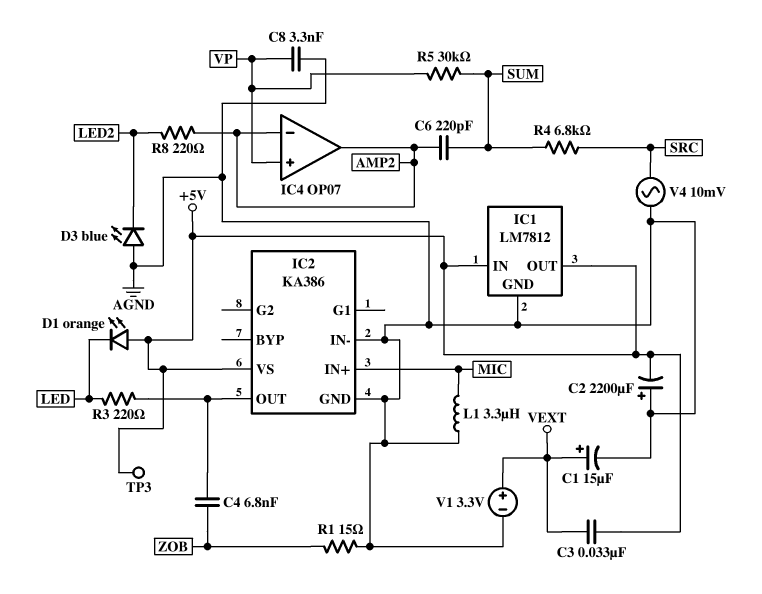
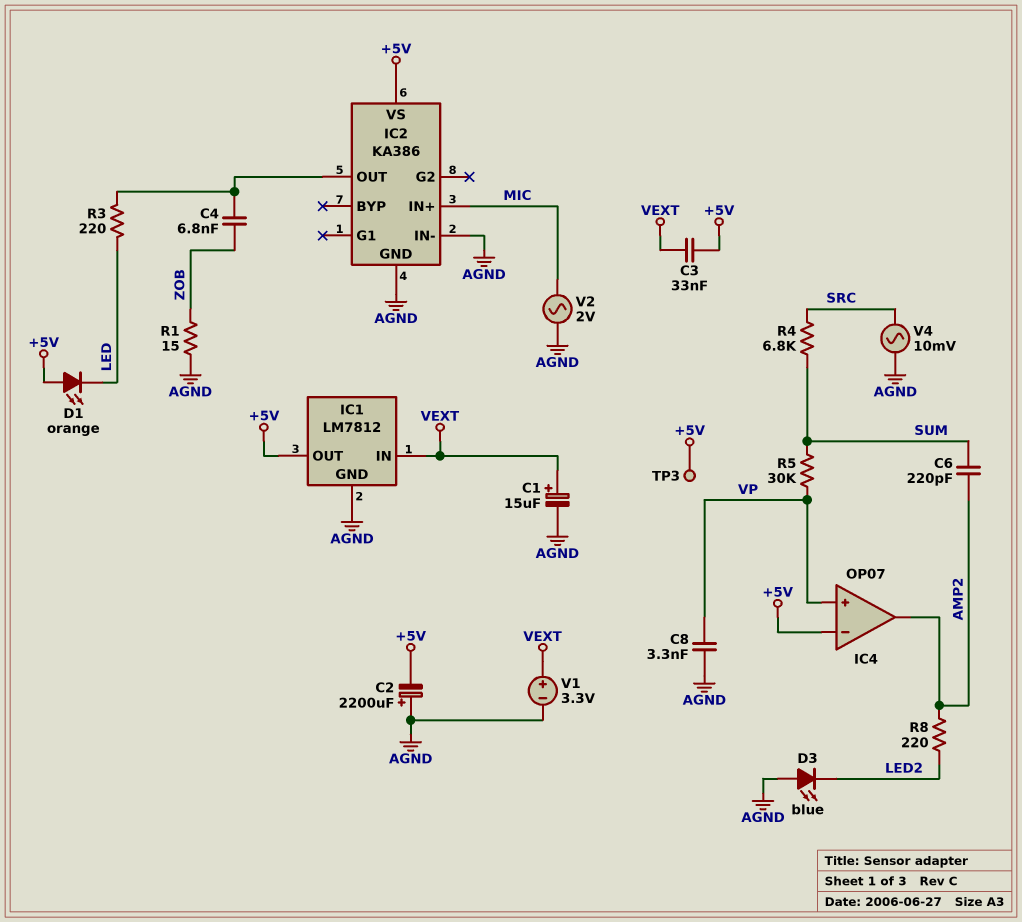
IC1 pin IN: +5V -> VEXT
IC4 pin in-: AMP2 -> +5V
L1: 3.3uH (AGND, MIC) -> none
V2: none -> AC 2V (AGND, MIC)

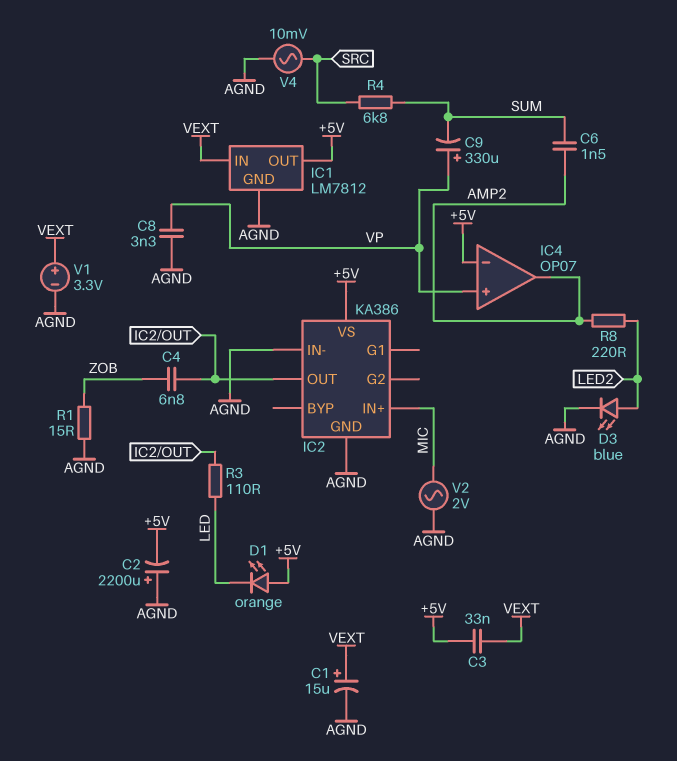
C6: 220pF (AMP2, SUM) -> 1.5nF (AMP2, SUM)
C9: none -> 330uF (plus VP, minus SUM)
D3: LED blue (A AGND, K LED2) -> LED blue (A LED2, K AGND)
R3: 220 (IC2/OUT, LED) -> 110 (IC2/OUT, LED)
R5: 30k (SUM, VP) -> none
TP3: test point (+5V) -> none

